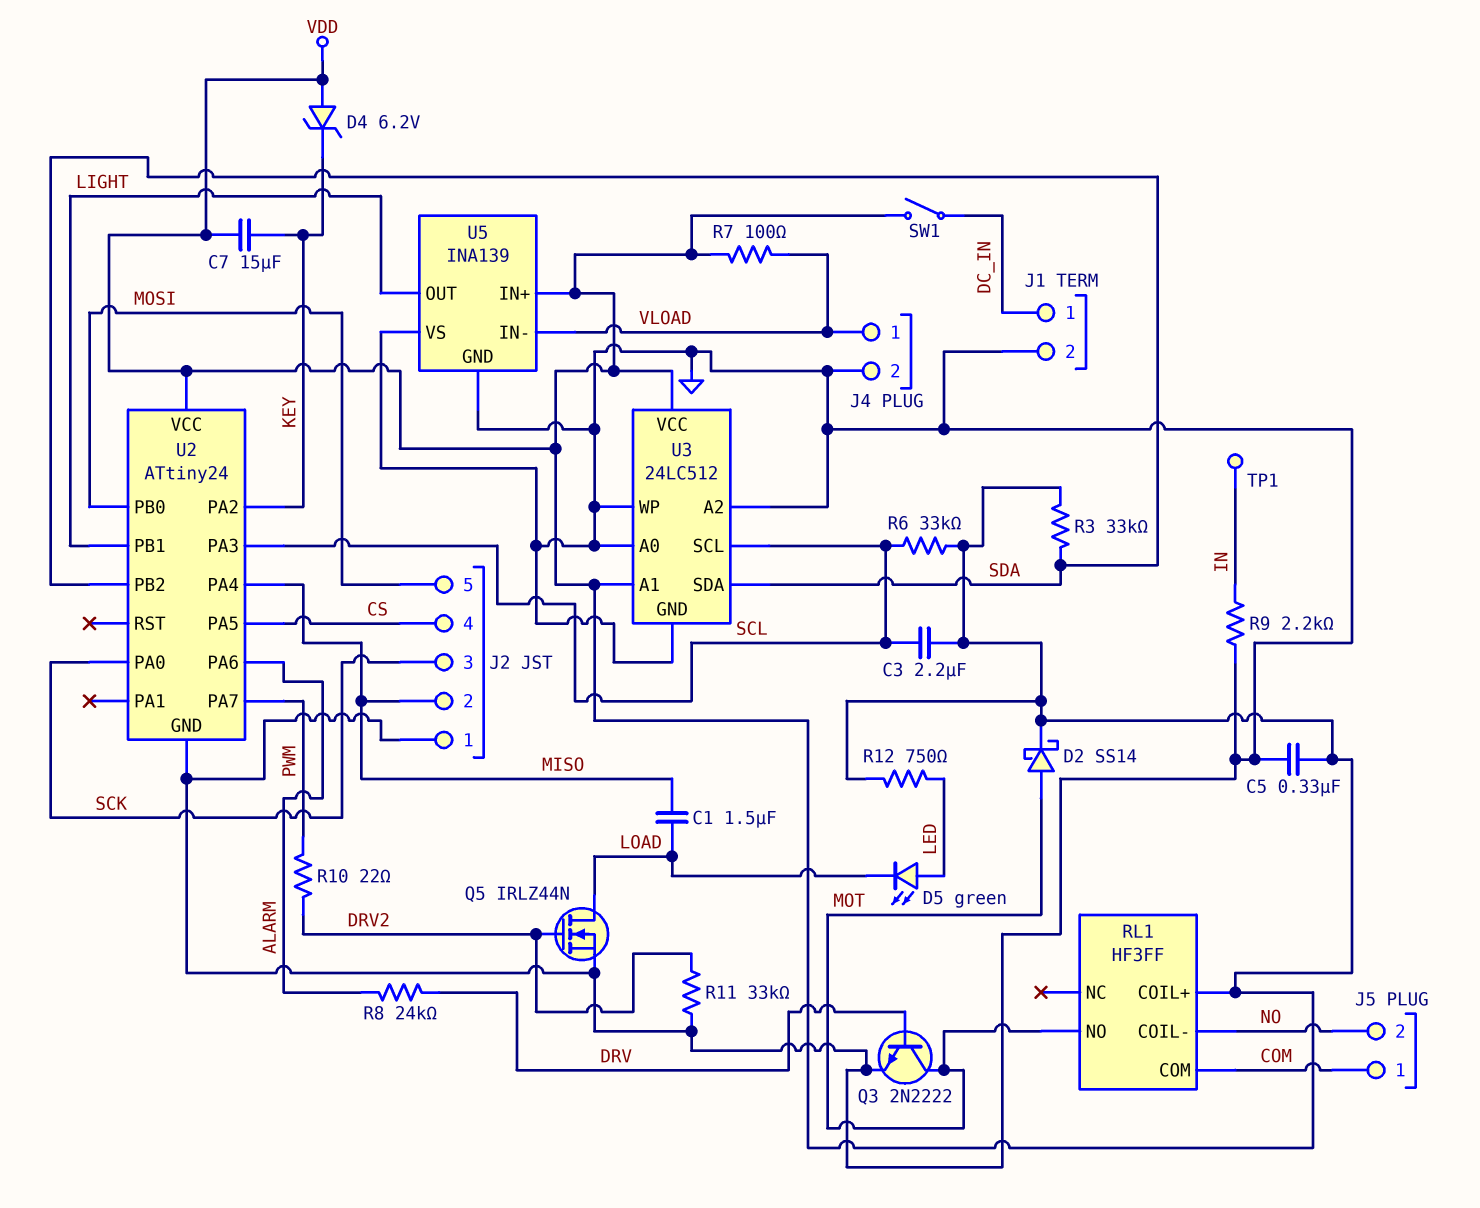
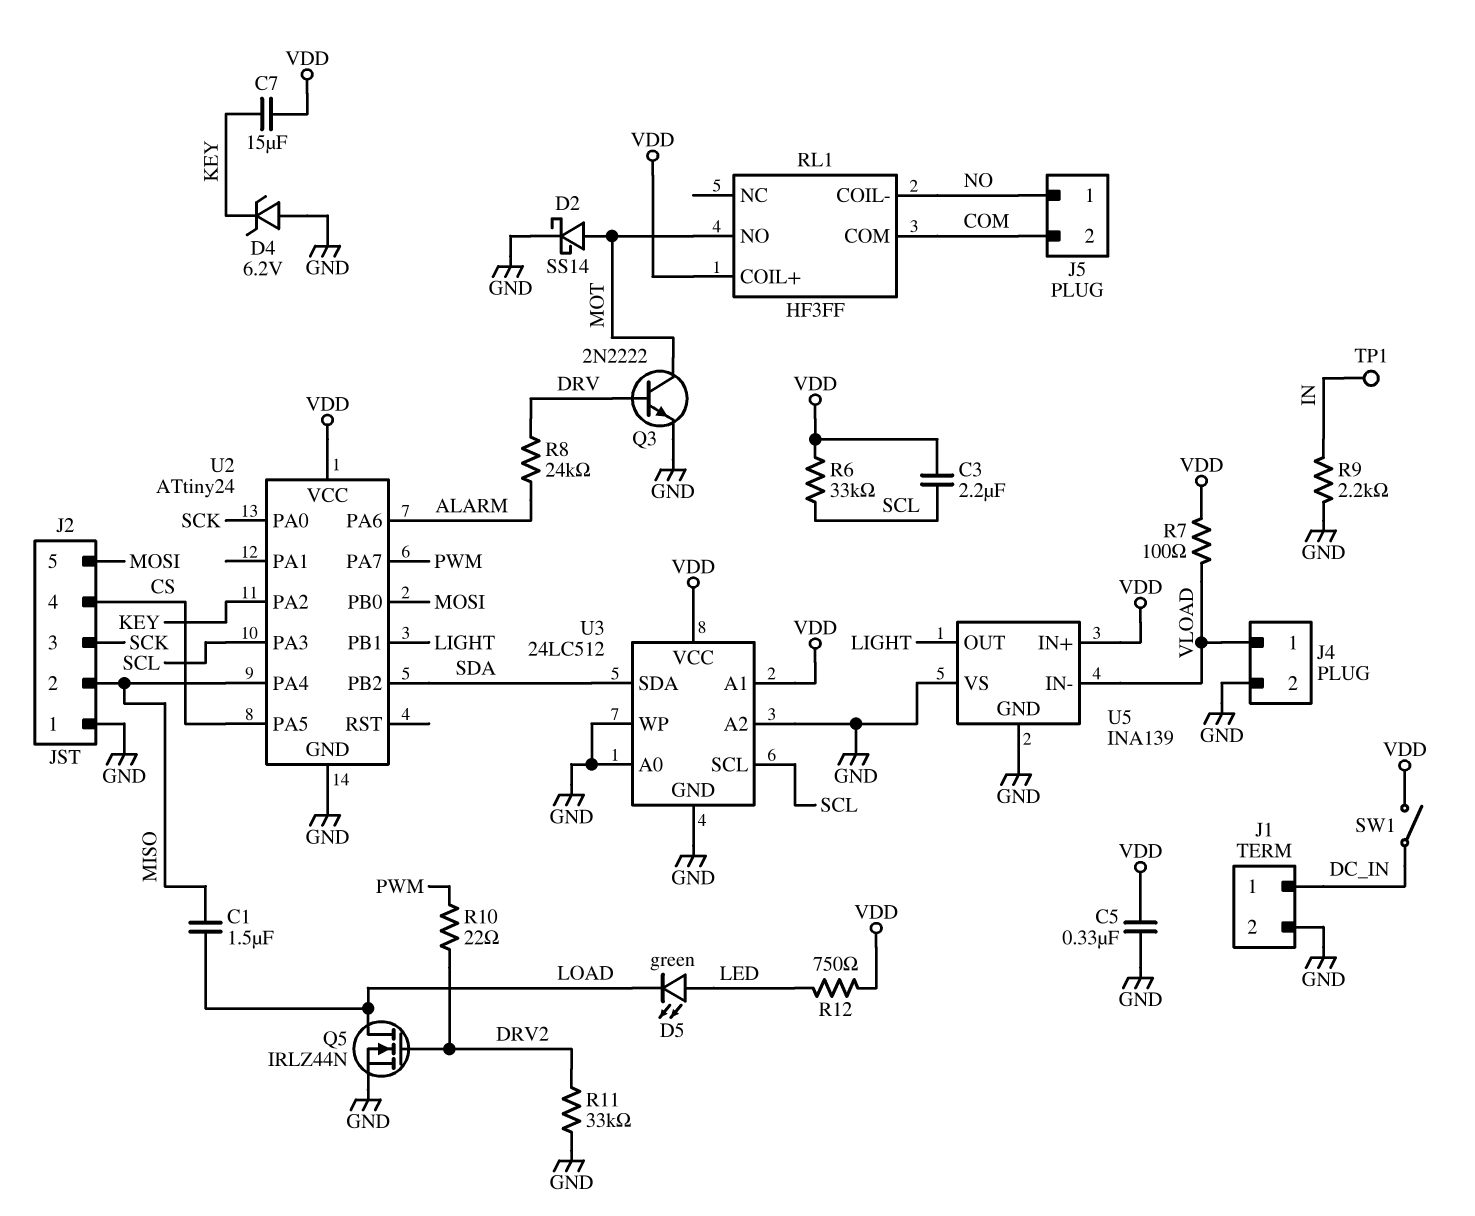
D2: schottky SS14 (A MOT, K VDD) -> schottky SS14 (A MOT, K GND)
D4: zener 6.2V (A VDD, K KEY) -> zener 6.2V (A GND, K KEY)
J5 pin 1: COM -> NO
J5 pin 2: NO -> COM
R3: 33k (SDA, VDD) -> none

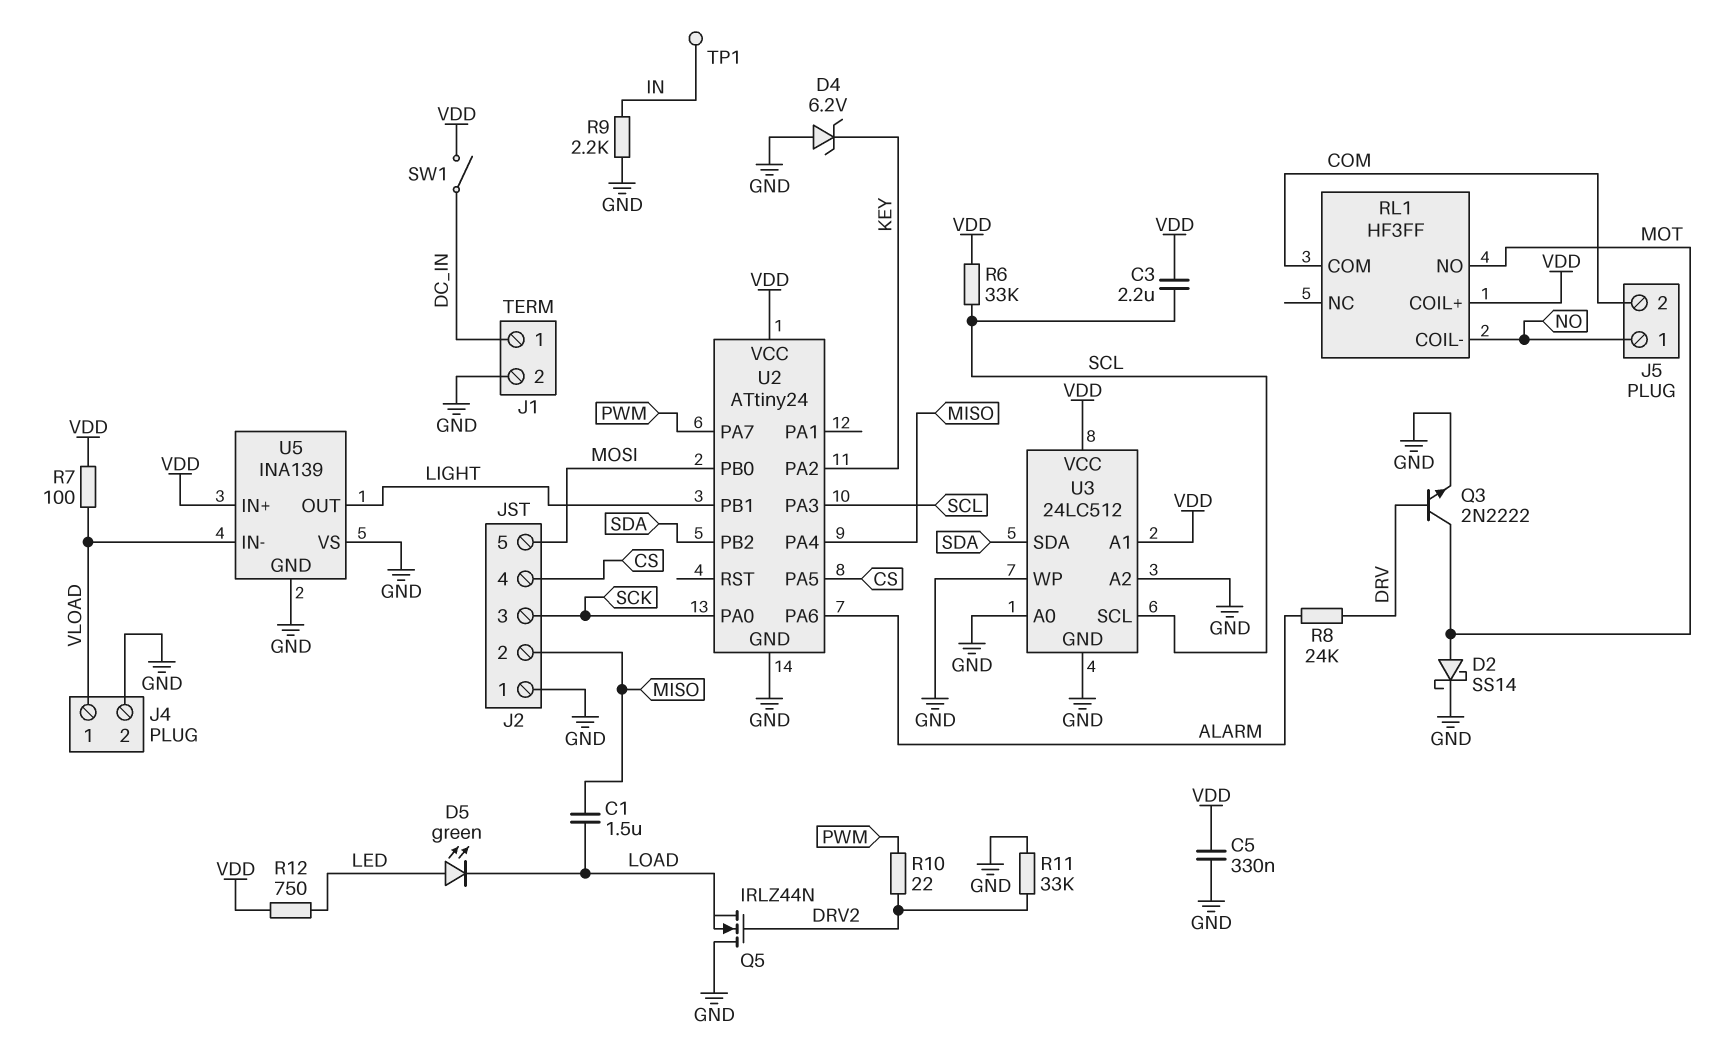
C7: 15uF (KEY, VDD) -> none
Q5: NMOS IRLZ44N (G DRV2, D LOAD, S GND) -> NMOS IRLZ44N (G DRV2, D GND, S LOAD)

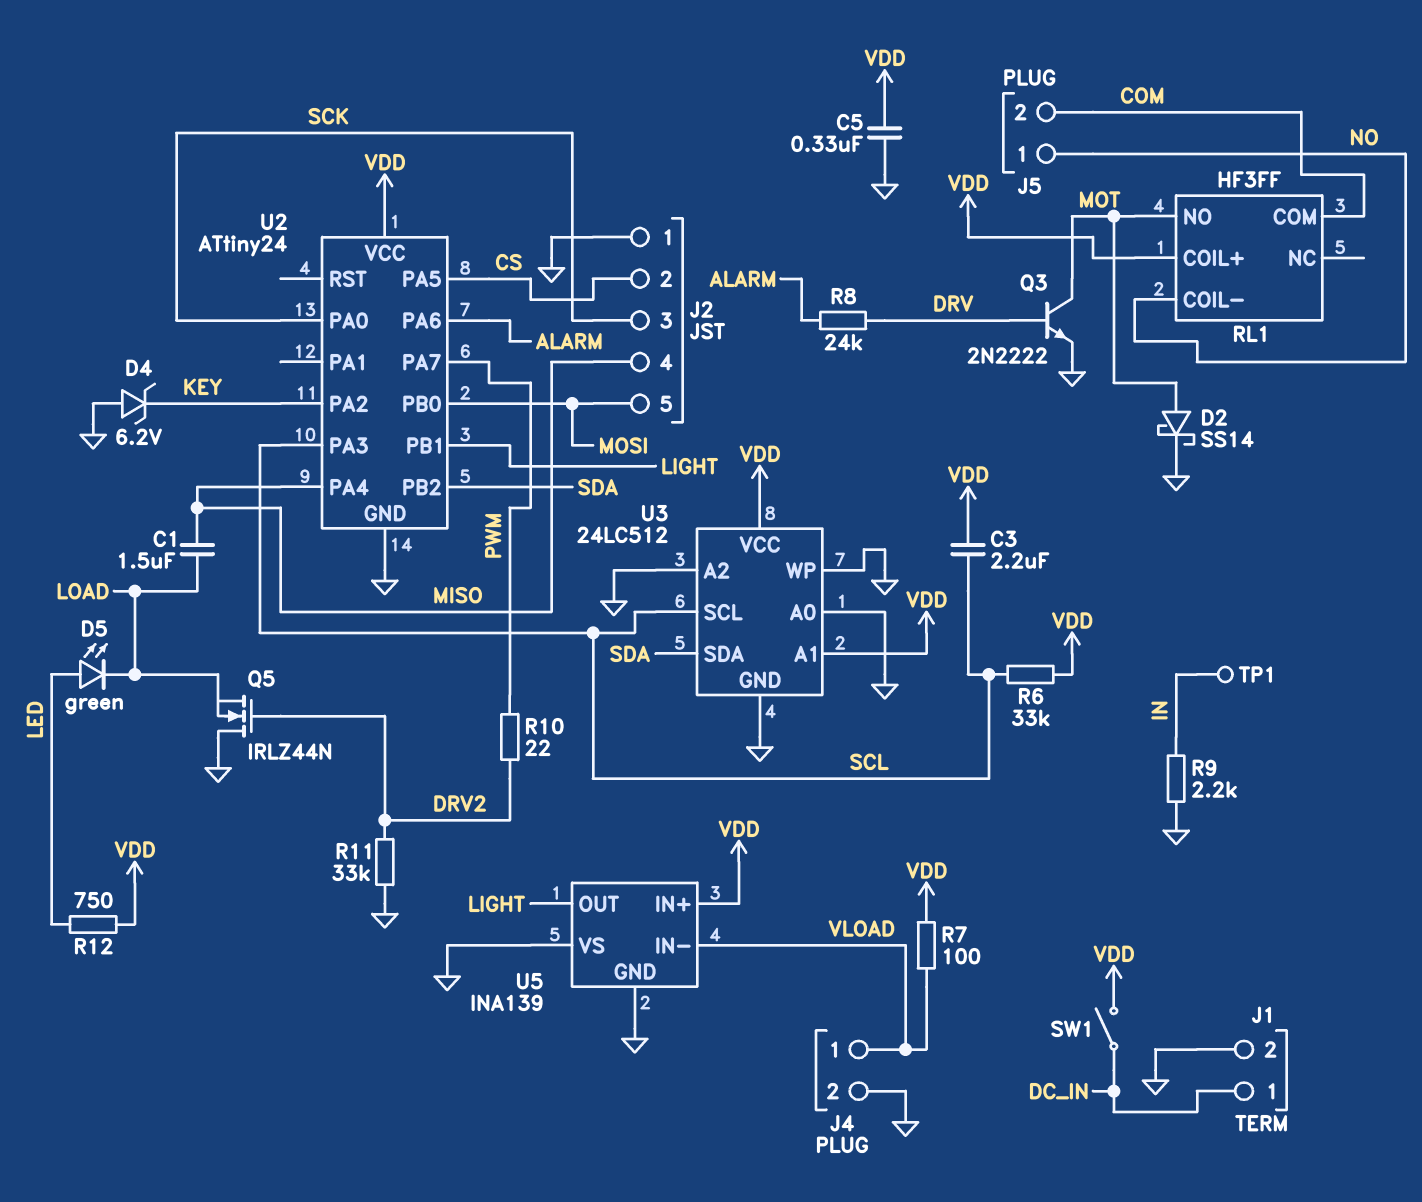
J2 pin 2: MISO -> CS
J2 pin 4: CS -> MISO

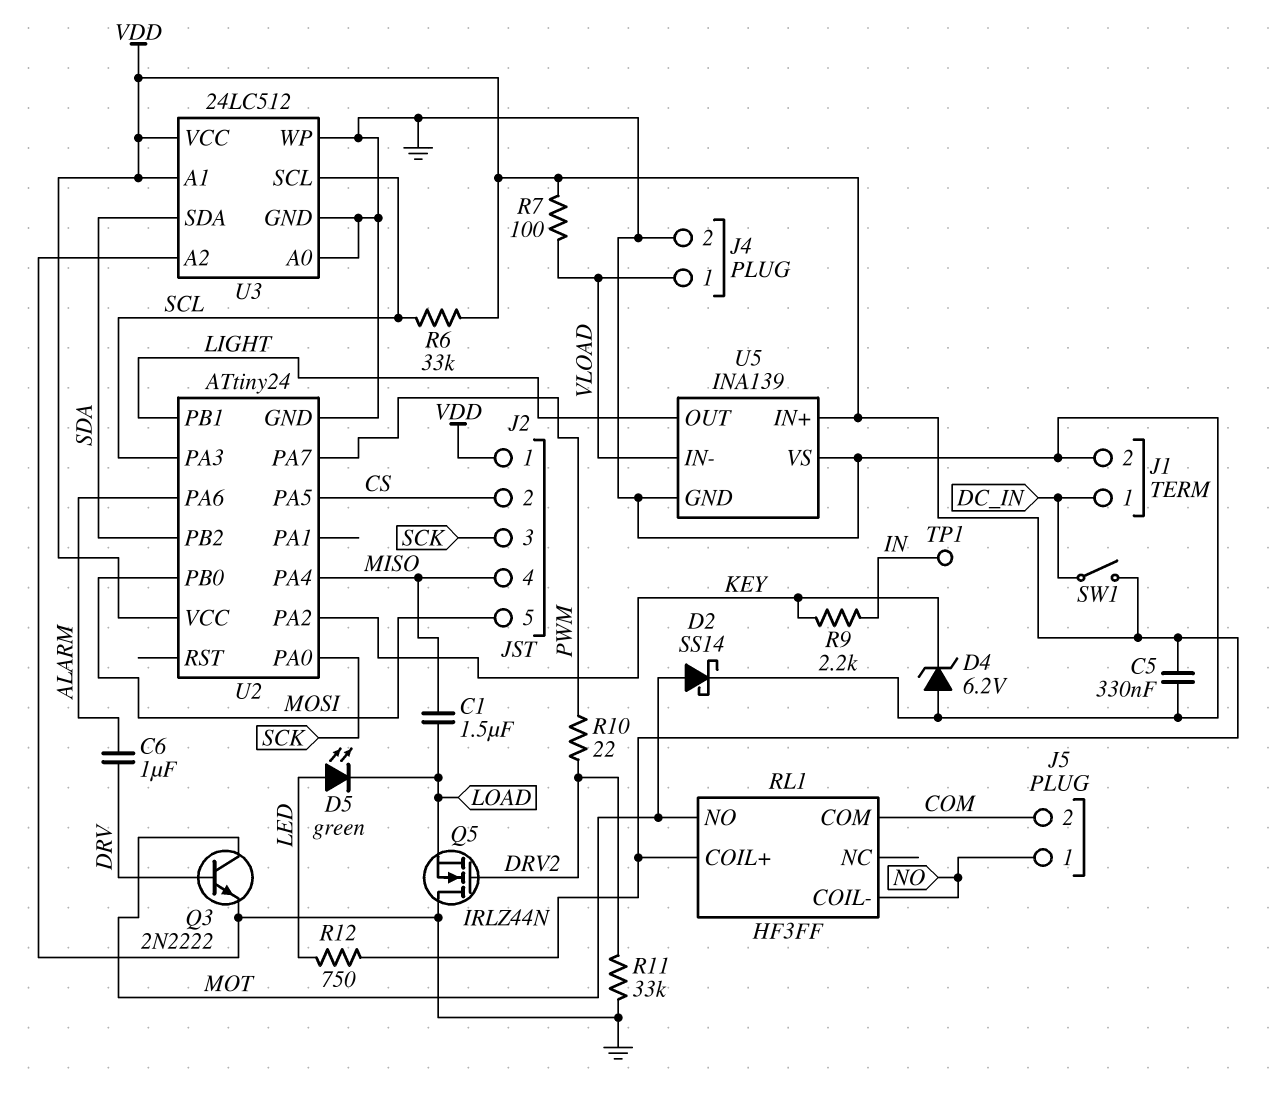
C3: 2.2uF (SCL, VDD) -> none
C6: none -> 1uF (ALARM, DRV)
J2 pin 1: GND -> VDD
R8: 24k (ALARM, DRV) -> none
R9: 2.2k (GND, IN) -> 2.2k (IN, KEY)

